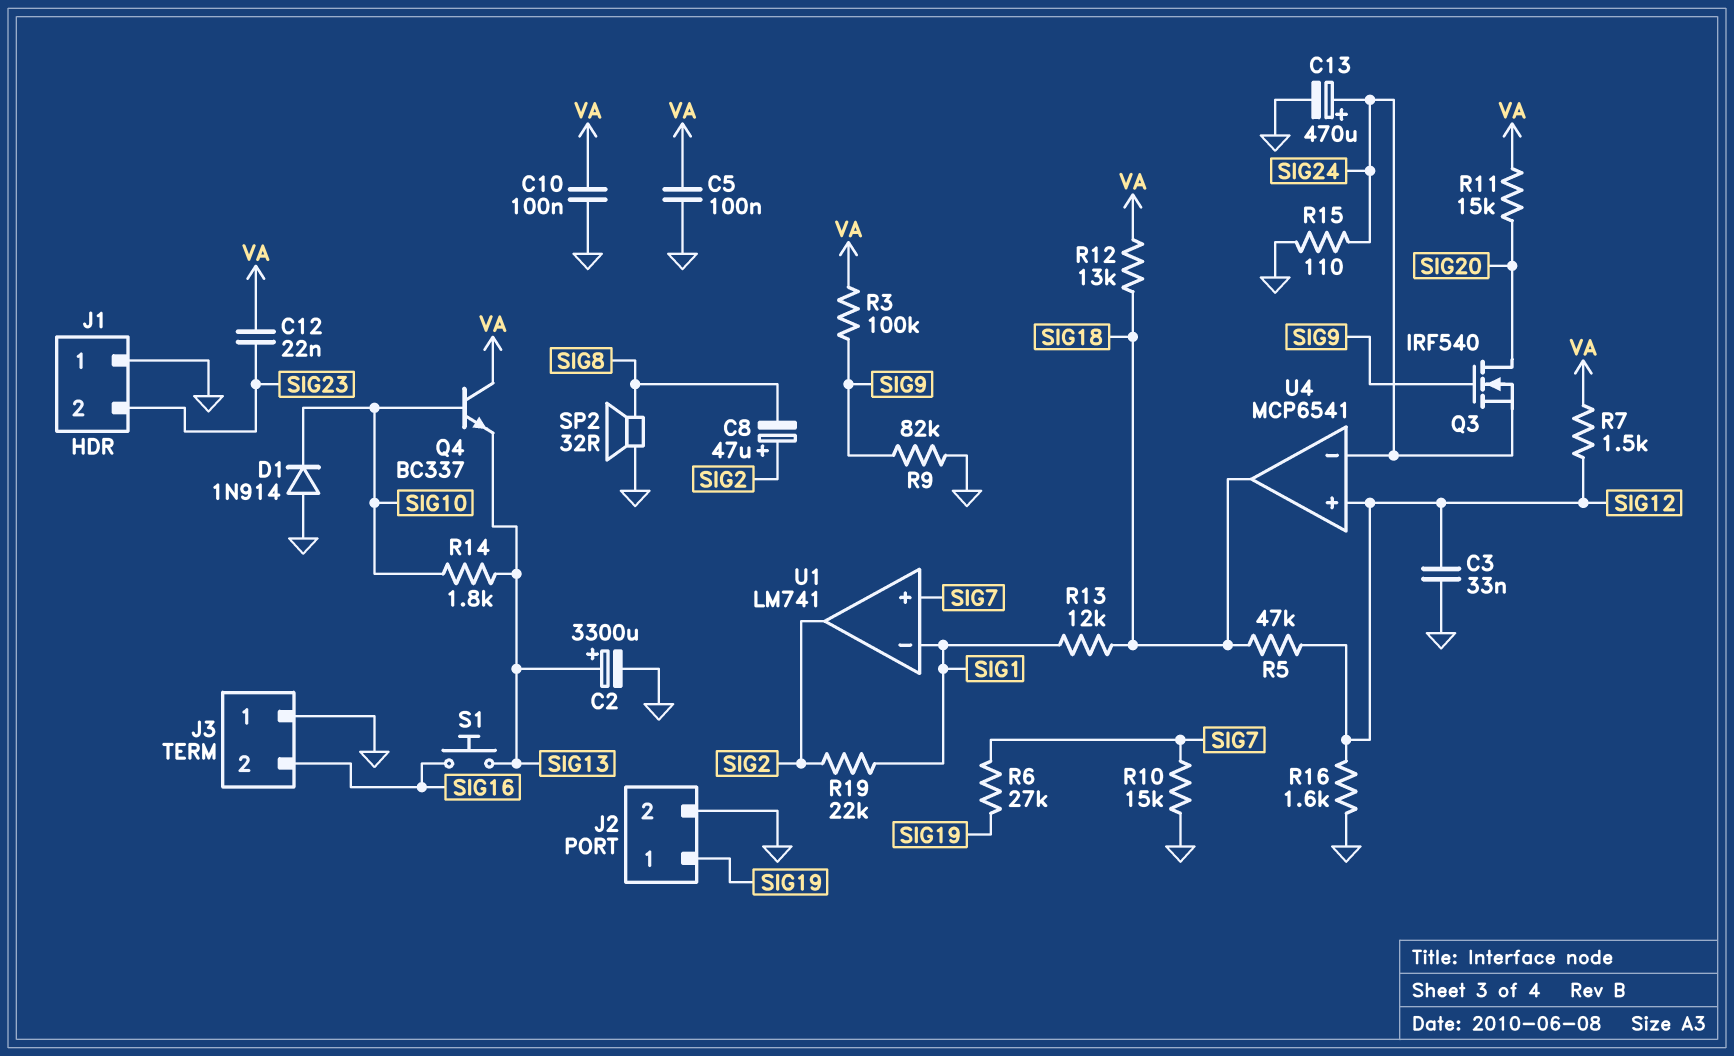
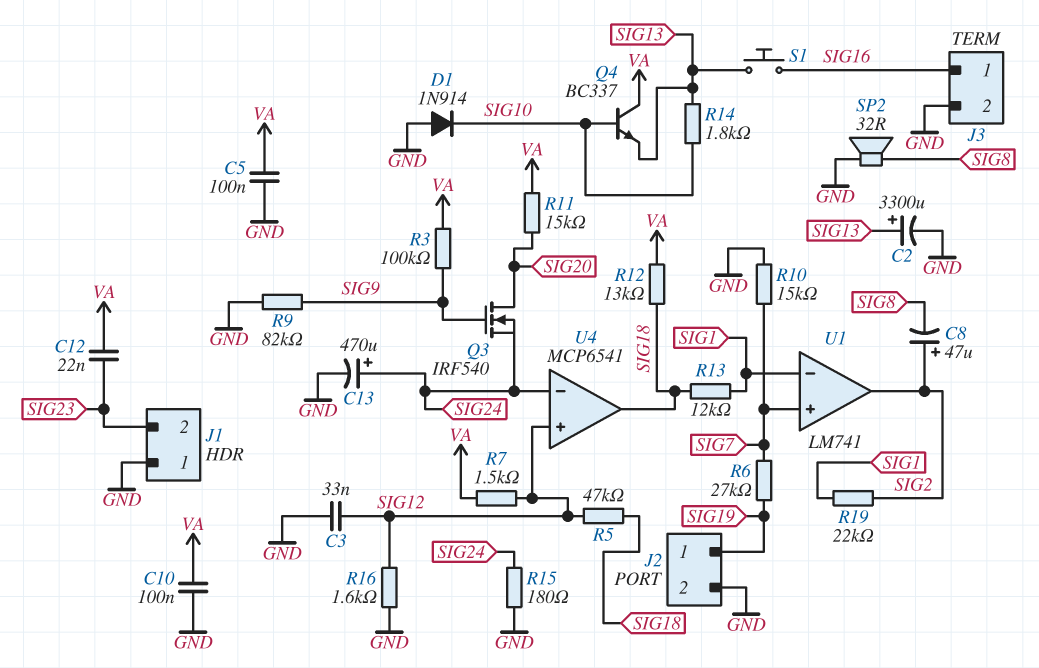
J3 pin 1: GND -> SIG16
J3 pin 2: SIG16 -> GND
R15: 110 (GND, SIG24) -> 180 (GND, SIG24)

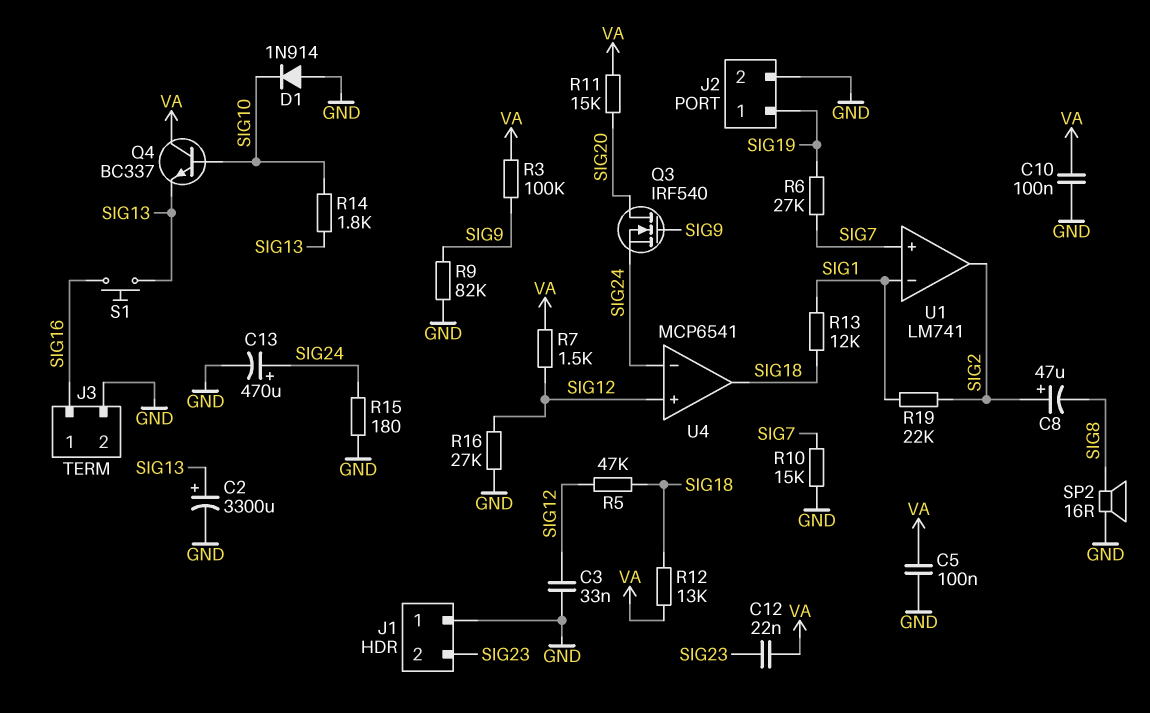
R16: 1.6k (GND, SIG12) -> 27k (GND, SIG12)
SP2: speaker 32R (GND, SIG8) -> speaker 16R (GND, SIG8)

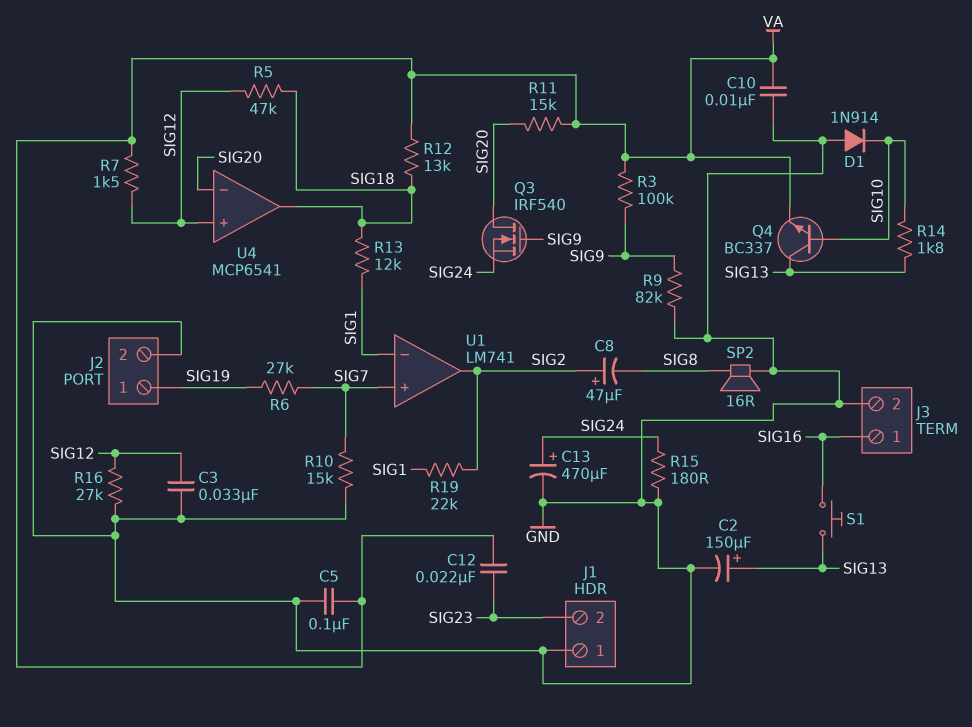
C2: 3300uF (plus SIG13, minus GND) -> 150uF (plus SIG13, minus GND)
C10: 100nF (GND, VA) -> 10nF (GND, VA)
Q4: NPN BC337 (B SIG10, C VA, E SIG13) -> NPN BC337 (B SIG10, C SIG13, E VA)
U4 pin in-: SIG24 -> SIG20

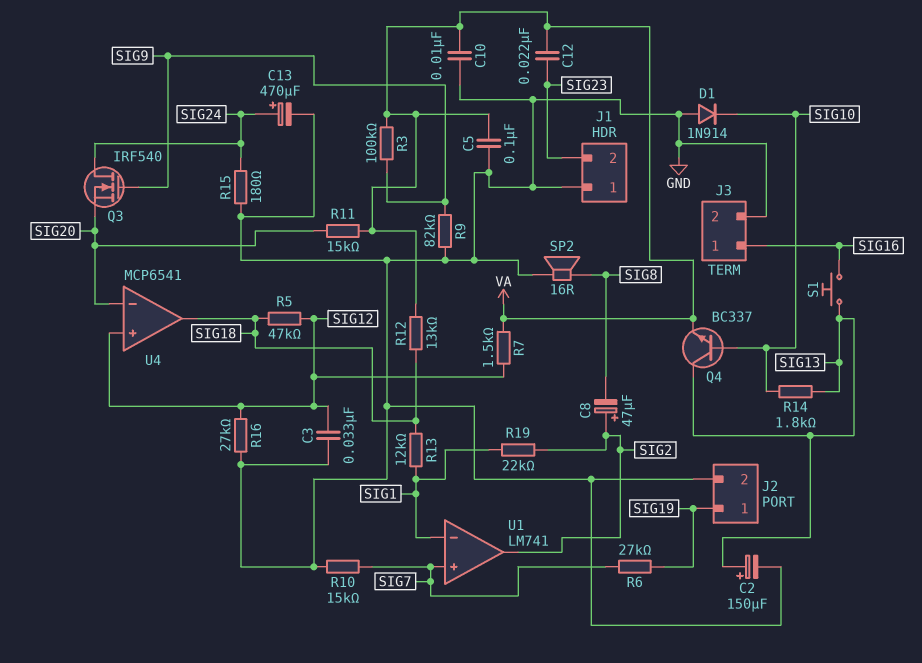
Q3: NMOS IRF540 (G SIG9, D SIG20, S SIG24) -> NMOS IRF540 (G SIG9, D SIG24, S SIG20)

